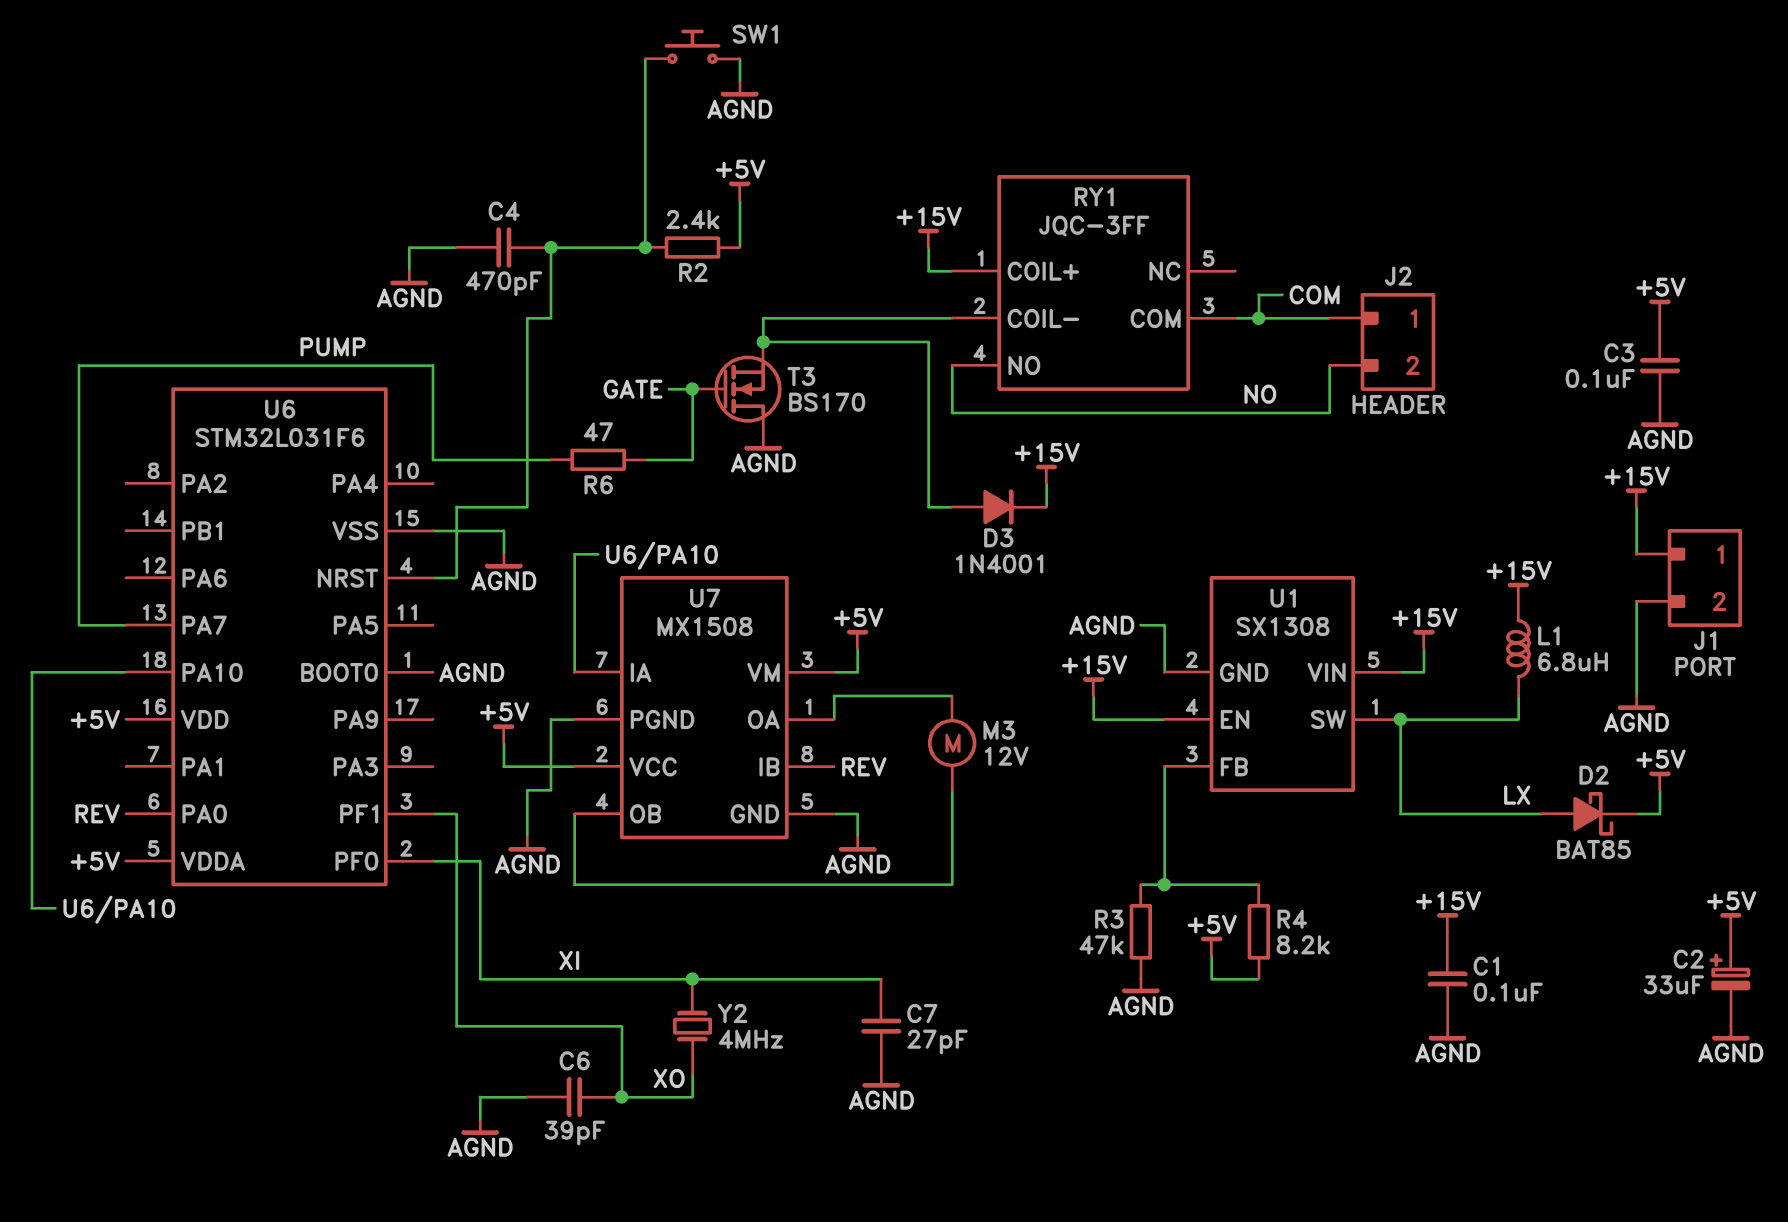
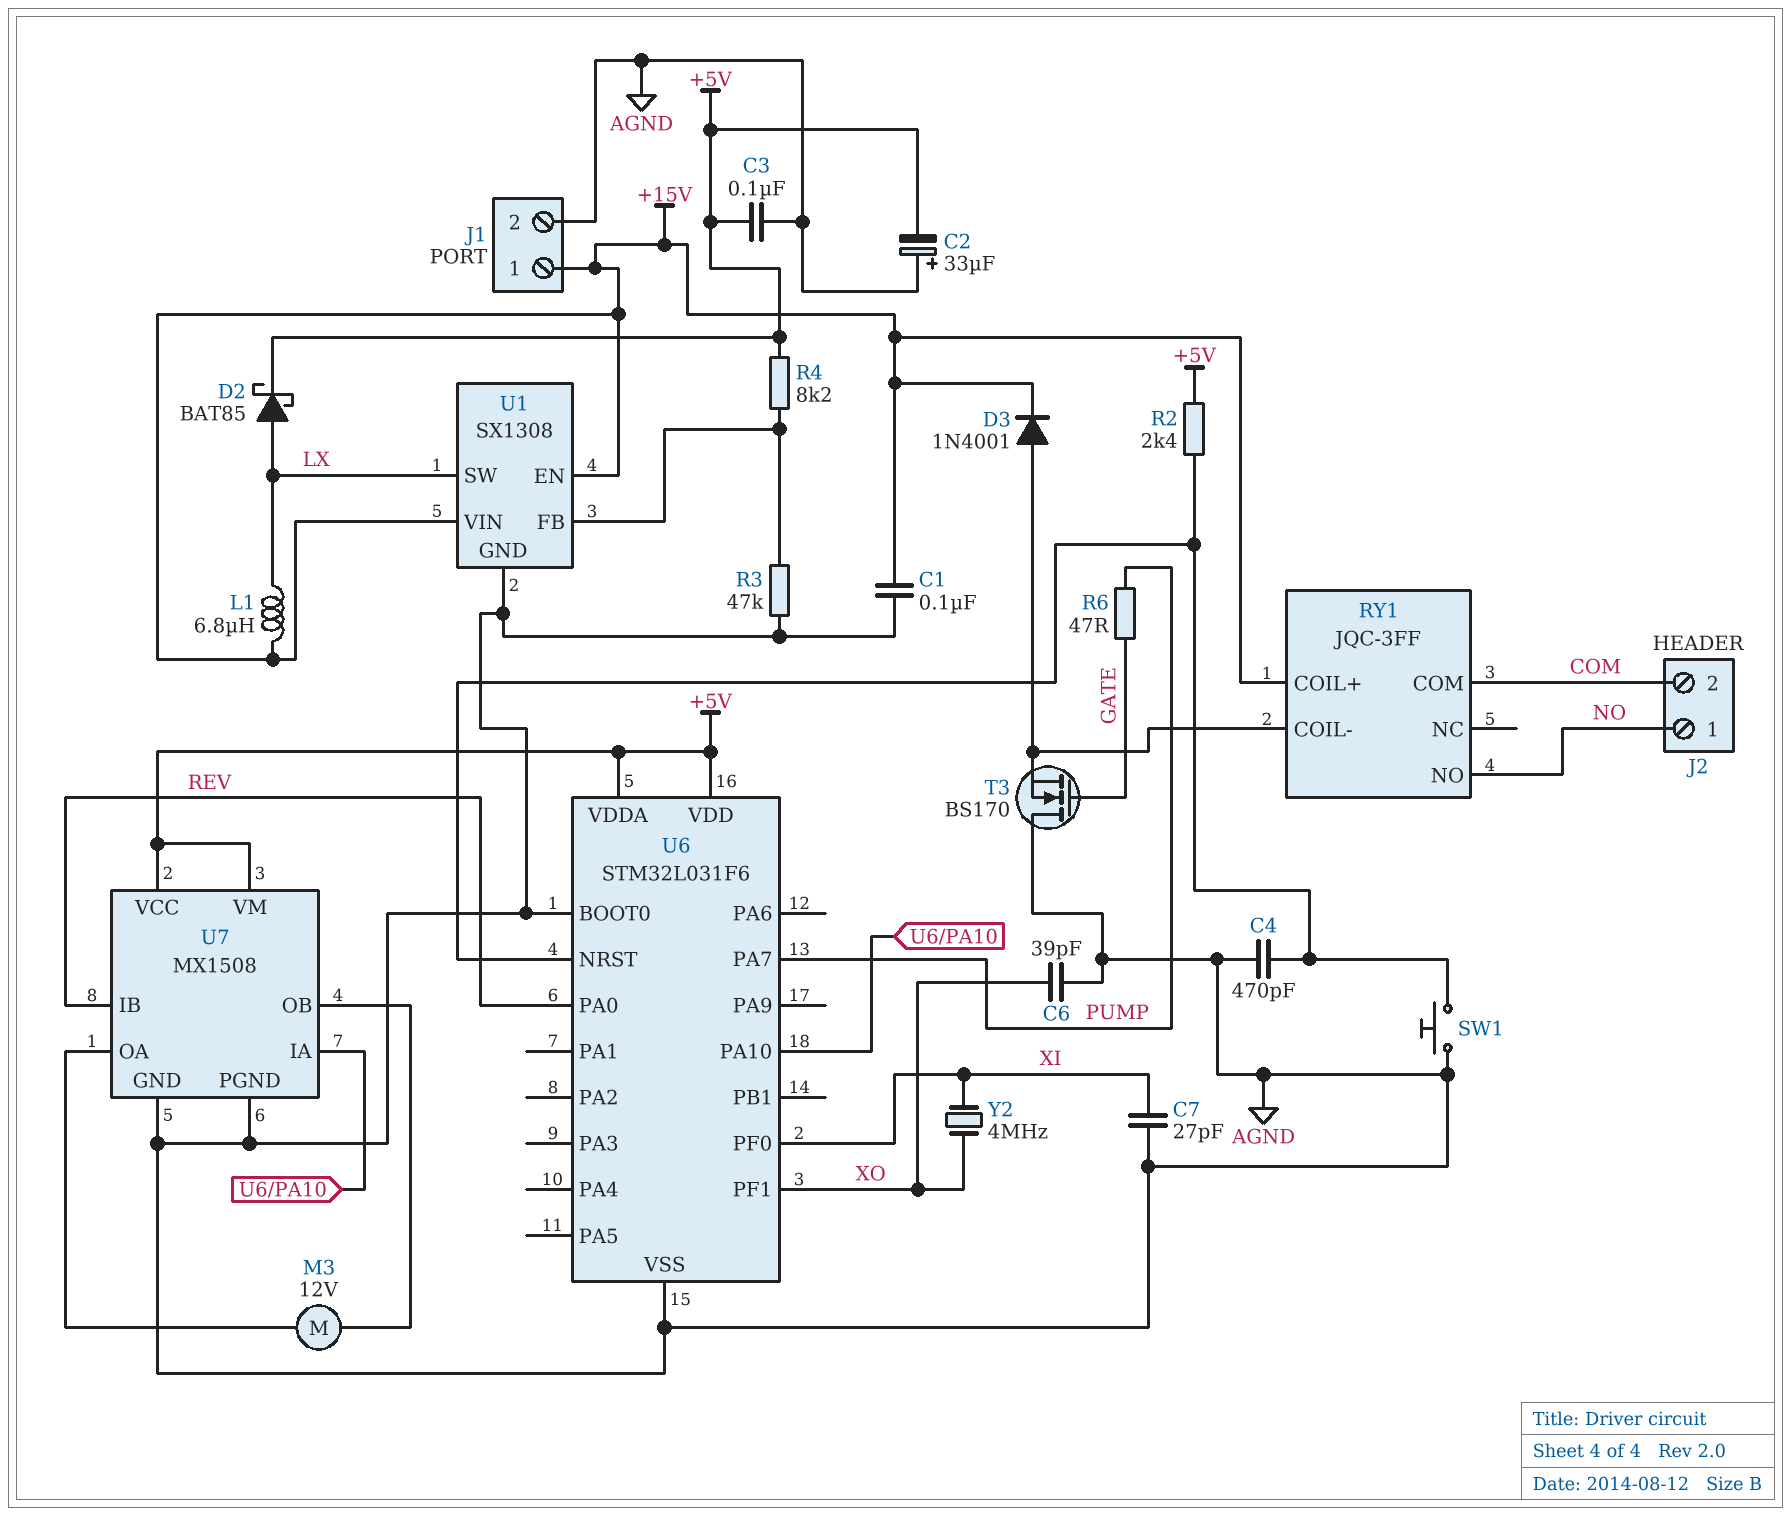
C2: 33uF (plus +5V, minus AGND) -> 33uF (plus AGND, minus +5V)
J2 pin 1: COM -> NO
J2 pin 2: NO -> COM

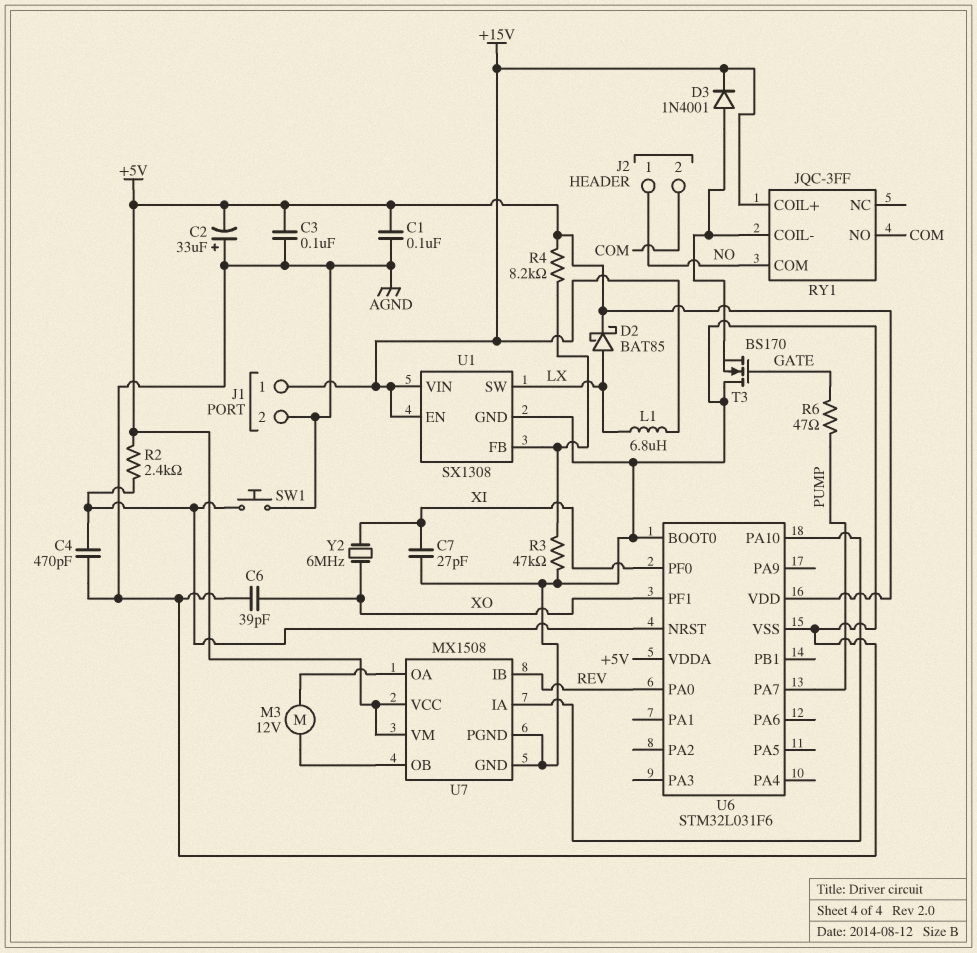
C1: 100nF (+15V, AGND) -> 100nF (+5V, AGND)
RY1 pin COM: COM -> NO
RY1 pin NO: NO -> COM
Y2: 4MHz (XI, XO) -> 6MHz (XI, XO)

